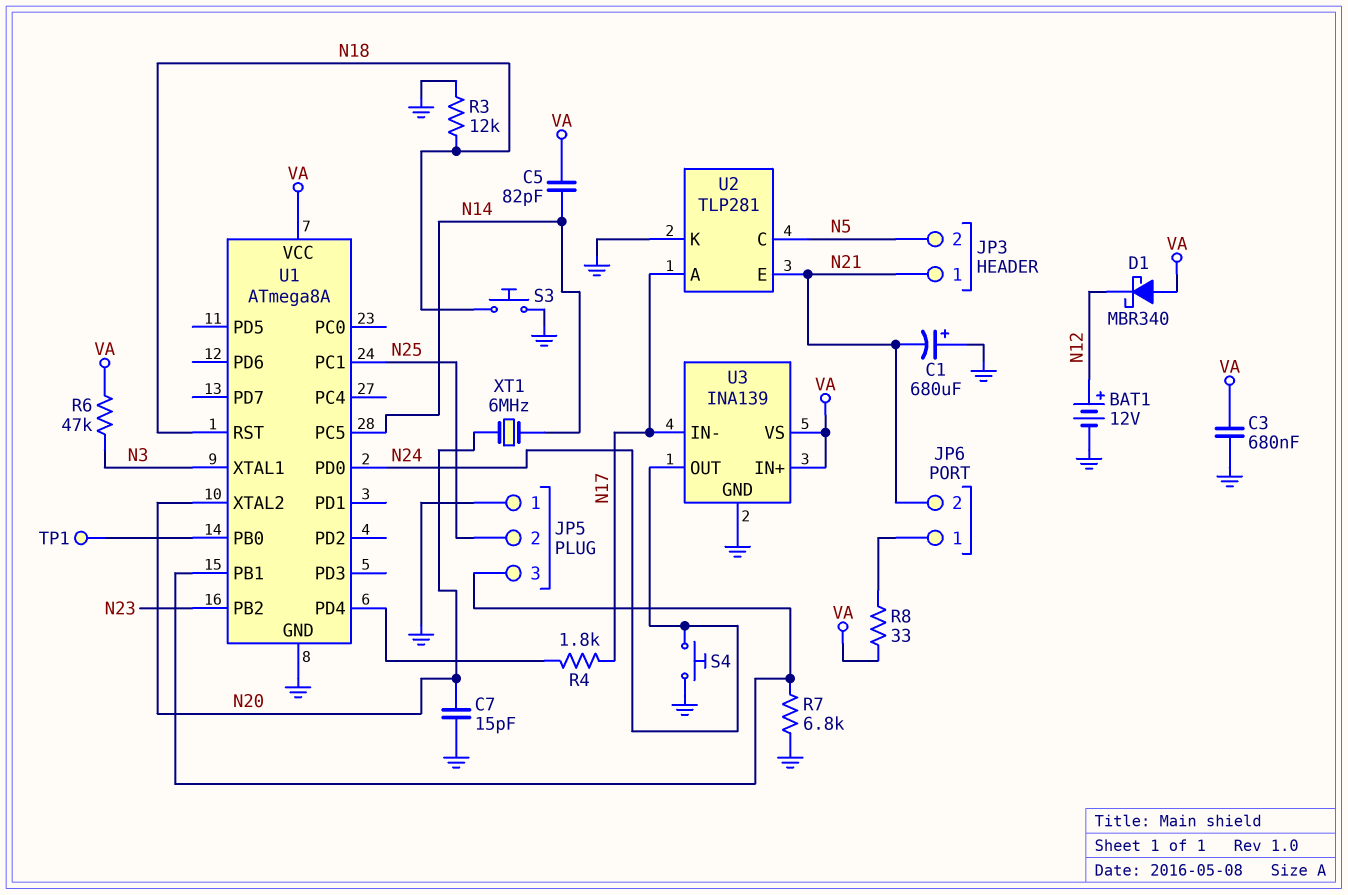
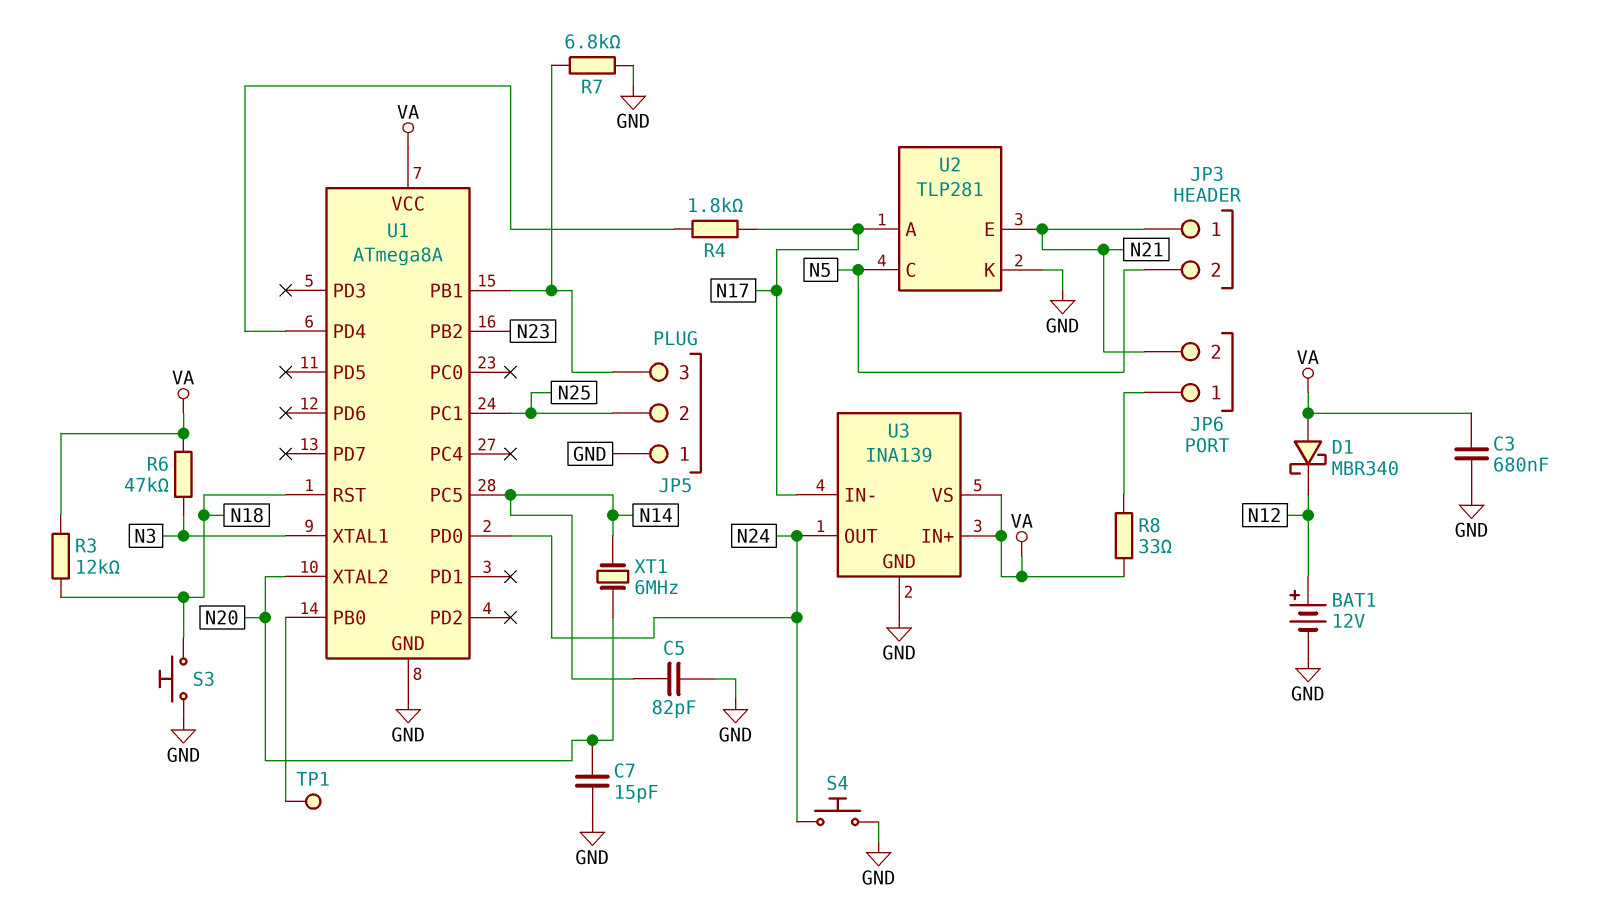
C1: 680uF (plus GND, minus N21) -> none
C5: 82pF (N14, VA) -> 82pF (GND, N14)
R3: 12k (GND, N18) -> 12k (N18, VA)

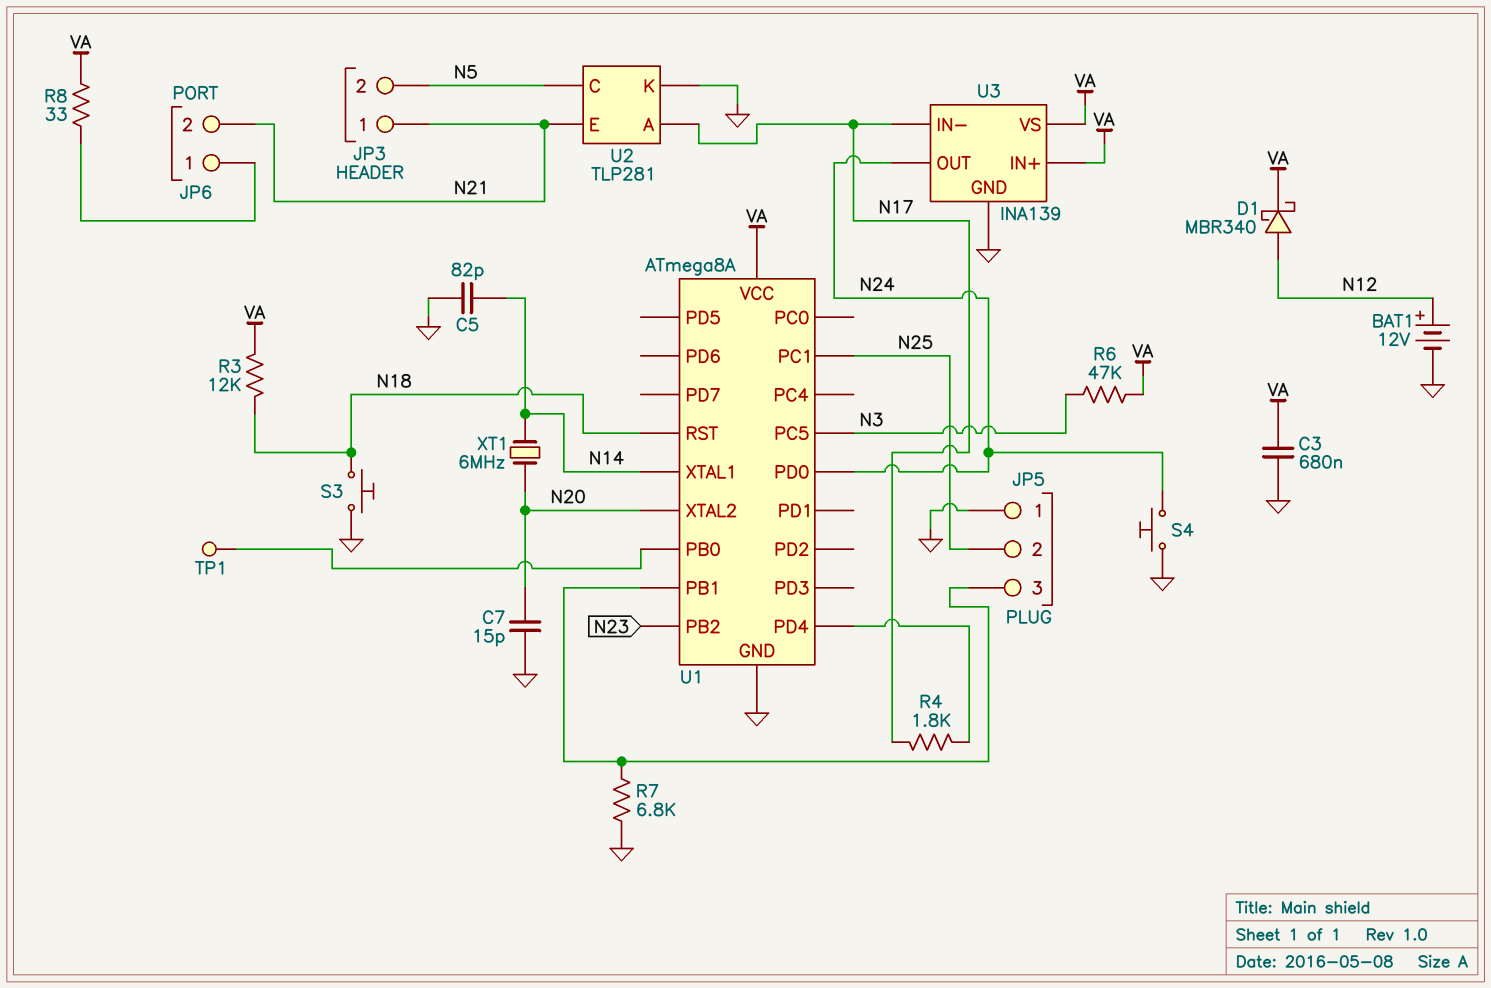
D1: schottky MBR340 (A VA, K N12) -> schottky MBR340 (A N12, K VA)
U1 pin PC5: N14 -> N3
U1 pin XTAL1: N3 -> N14

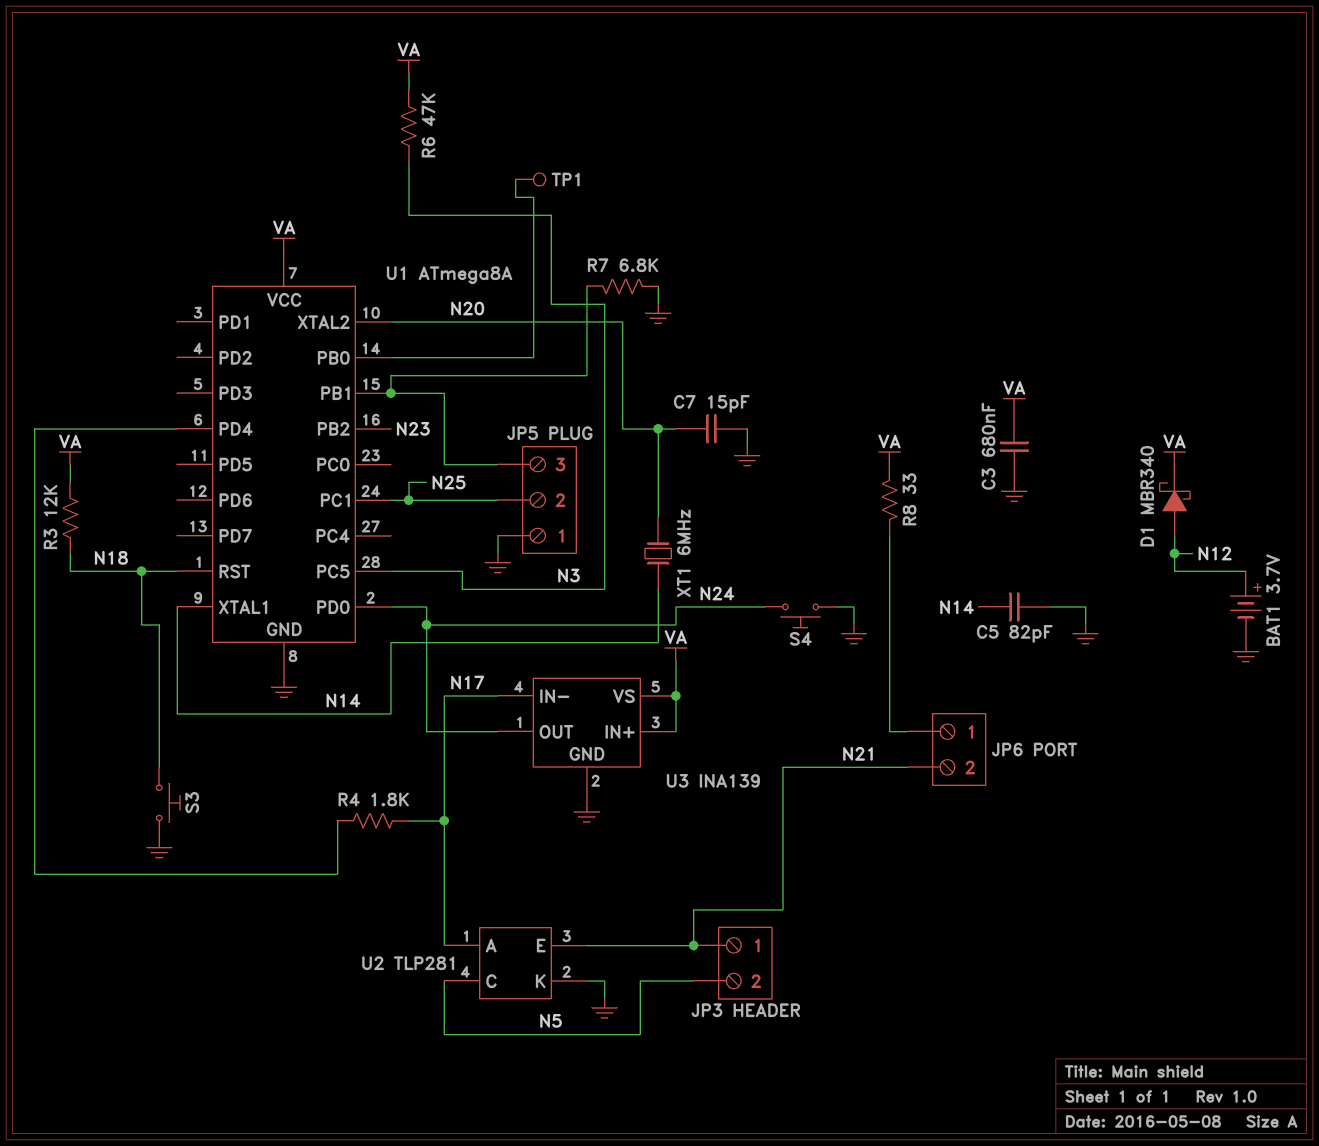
BAT1: 12V (plus N12, minus GND) -> 3.7V (plus N12, minus GND)

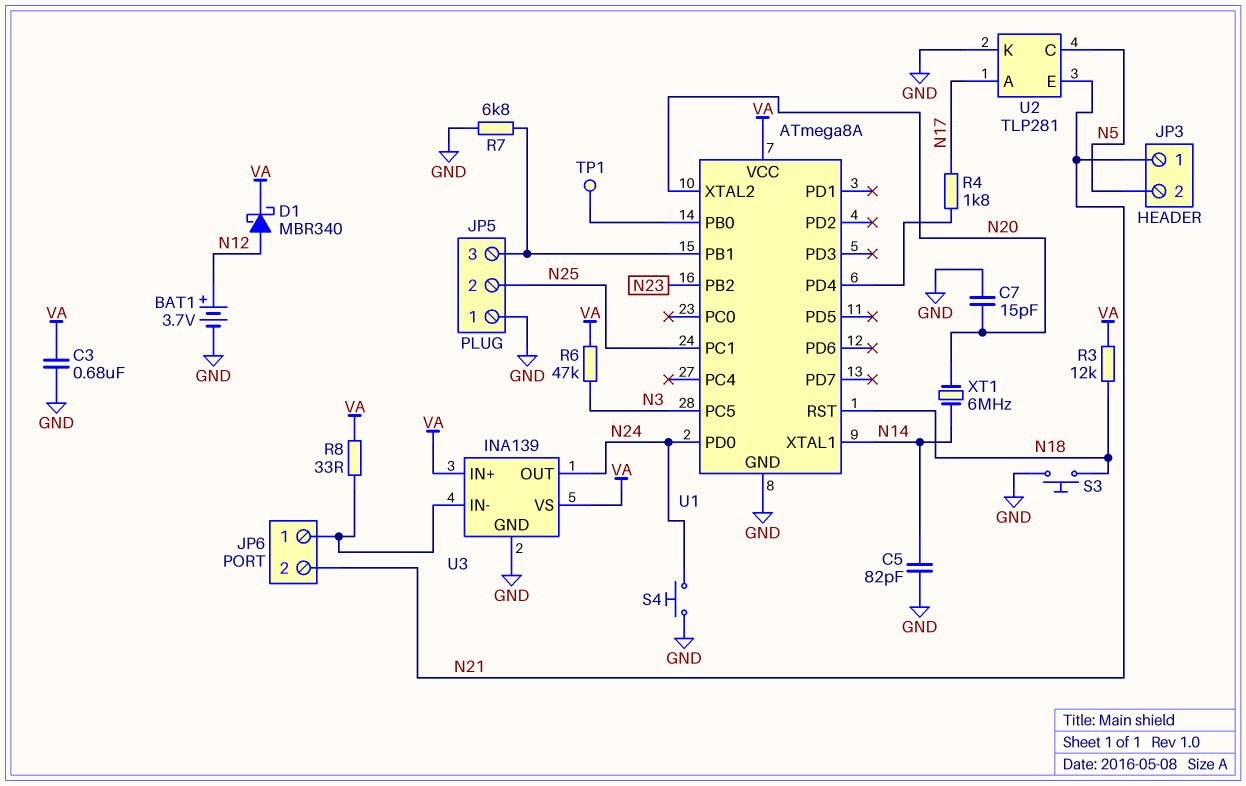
U3 pin IN-: N17 -> JP6/1

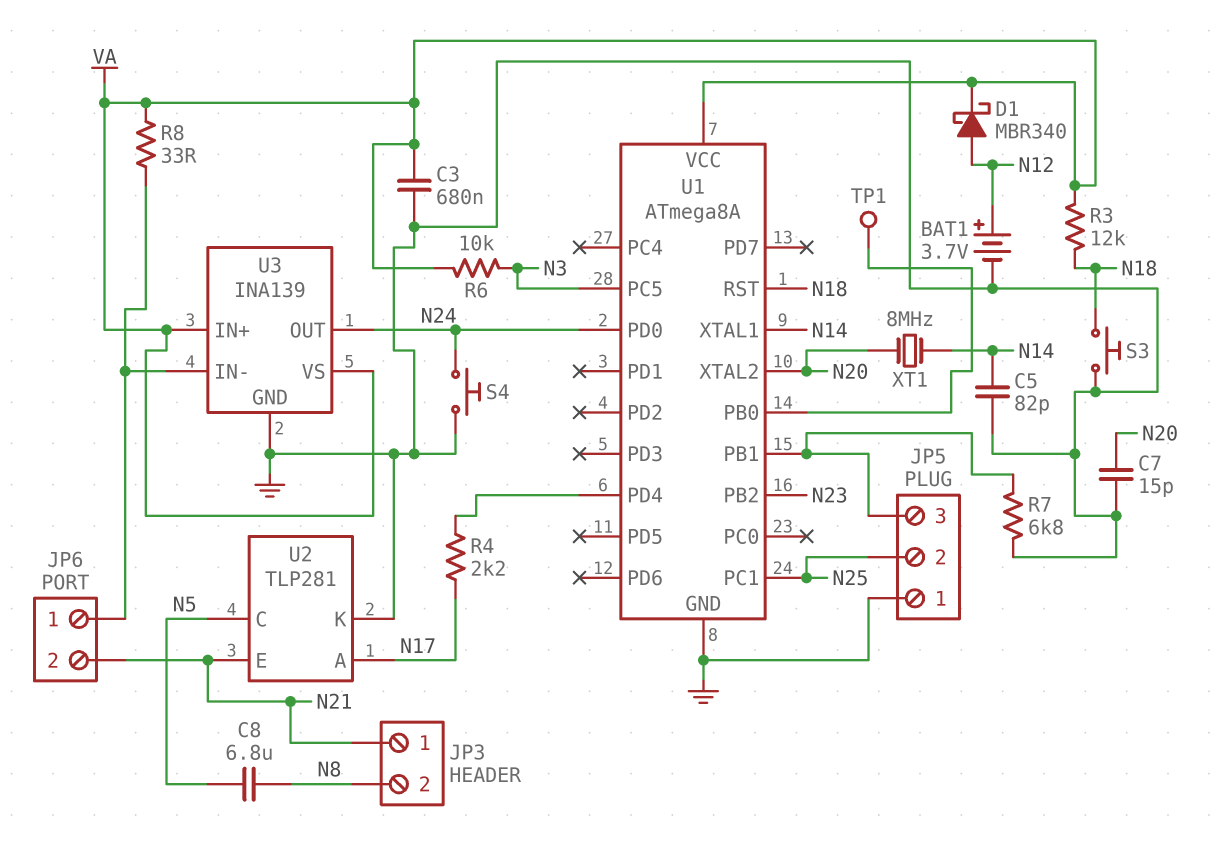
C8: none -> 6.8uF (N5, N8)
JP3 pin 2: N5 -> N8
R4: 1.8k (N17, U1/PD4) -> 2.2k (N17, U1/PD4)
R6: 47k (N3, VA) -> 10k (N3, VA)
XT1: 6MHz (N14, N20) -> 8MHz (N14, N20)

